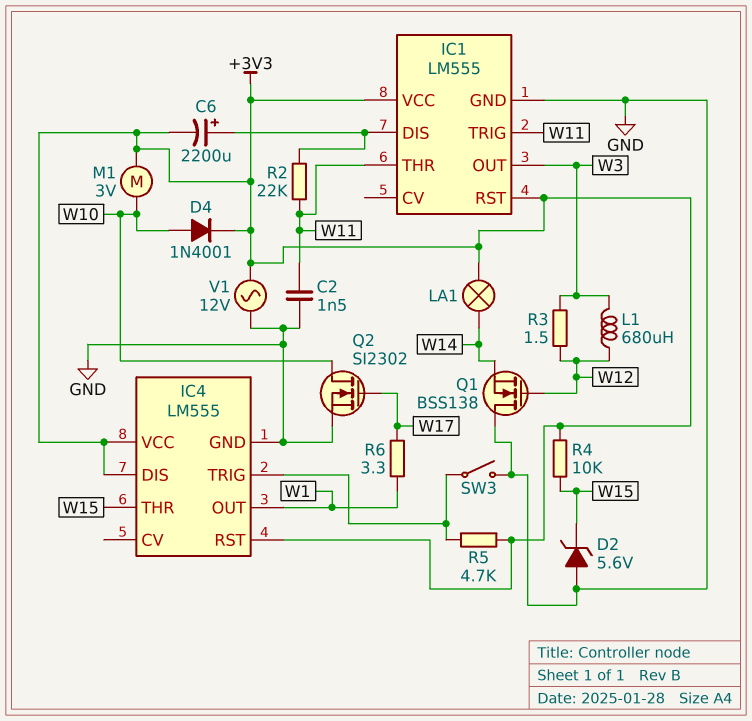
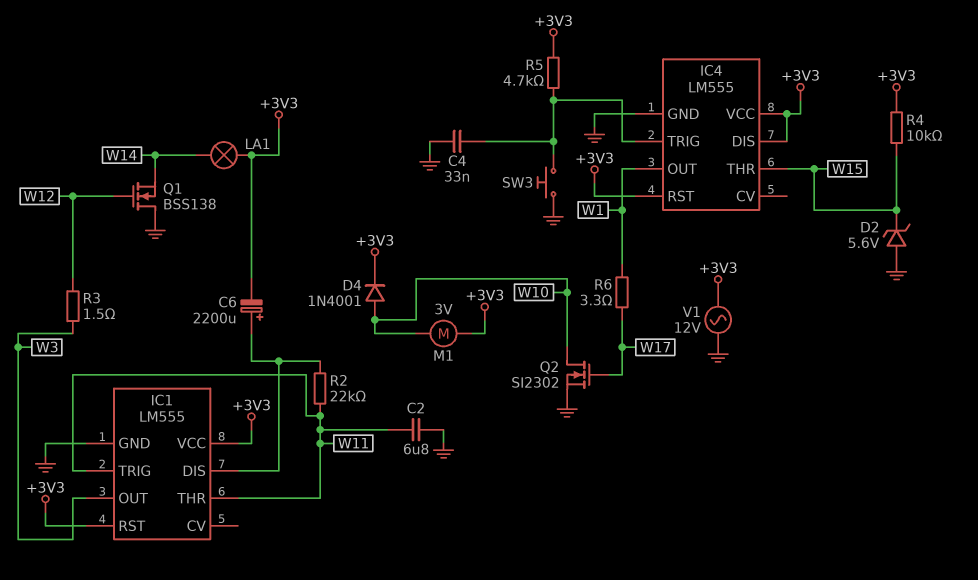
C2: 1.5nF (GND, W11) -> 6.8uF (GND, W11)
C4: none -> 33nF (GND, IC4/TRIG)
L1: 680uH (W3, W12) -> none
SW3: switch (GND, IC4/TRIG) -> button (GND, IC4/TRIG)

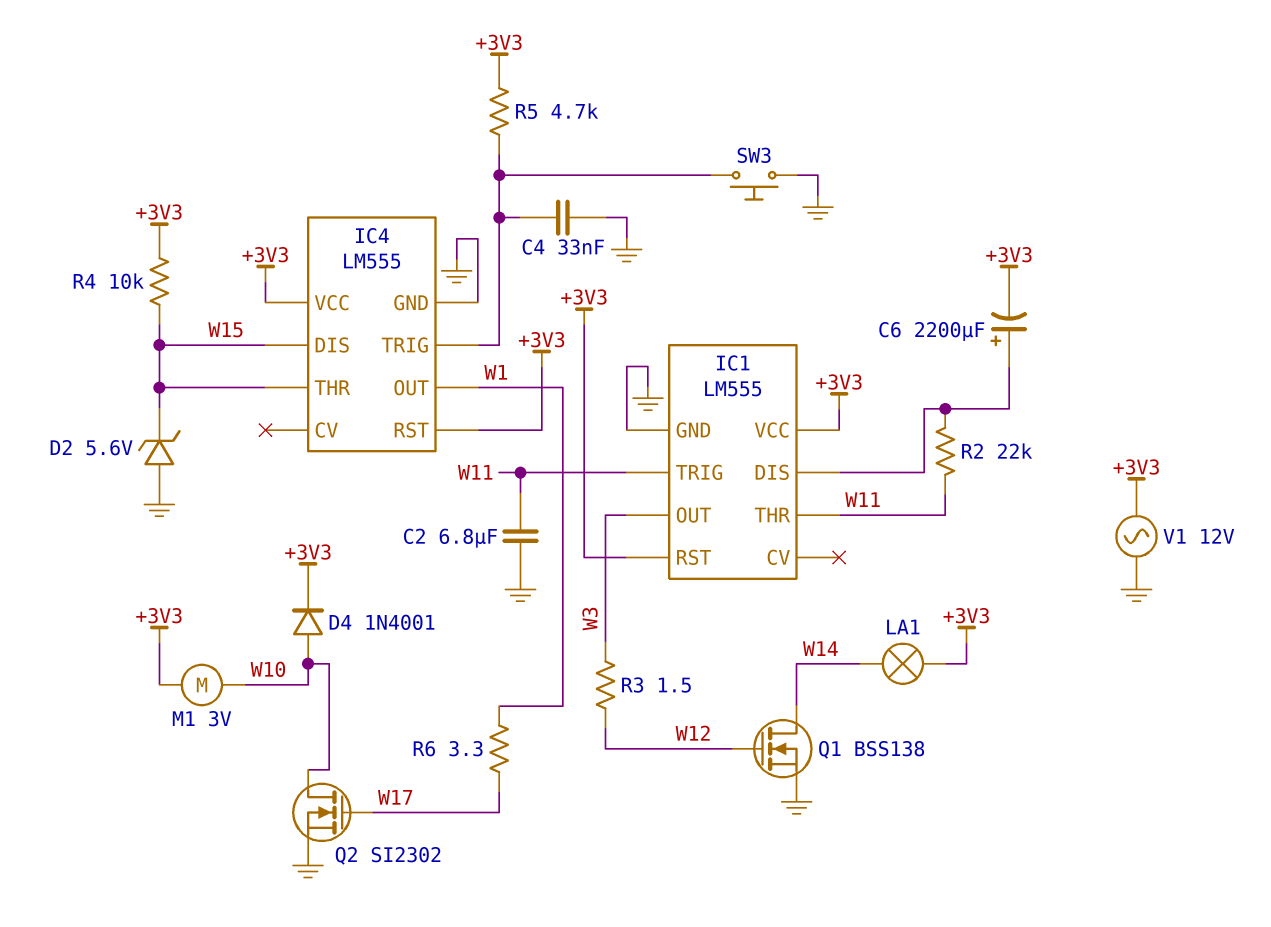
IC4 pin DIS: +3V3 -> W15
Q1: NMOS BSS138 (G W12, D GND, S W14) -> NMOS BSS138 (G W12, D W14, S GND)

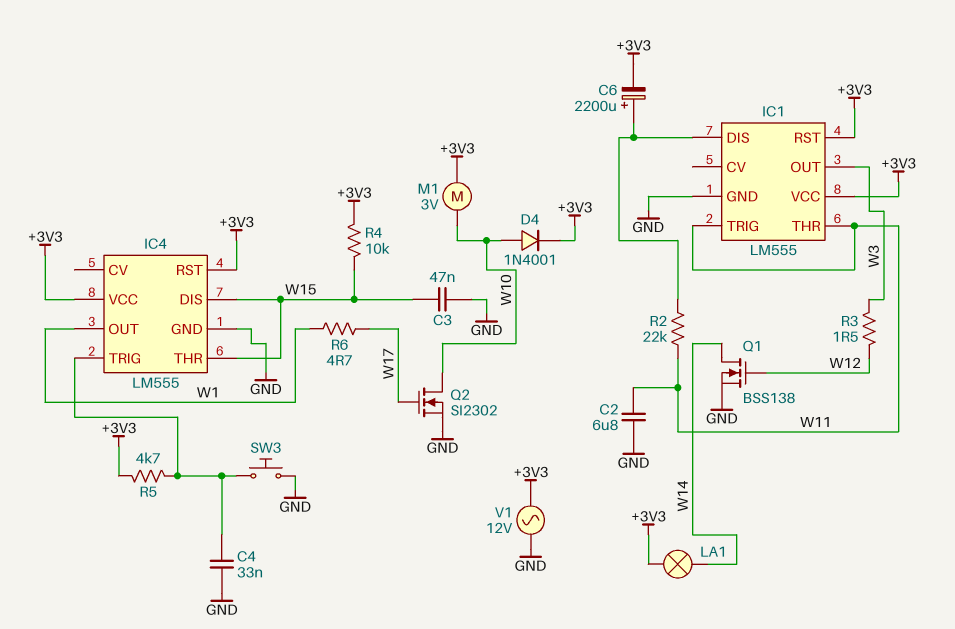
C3: none -> 47nF (GND, W15)
D2: zener 5.6V (A GND, K W15) -> none
R6: 3.3 (W1, W17) -> 4.7 (W1, W17)

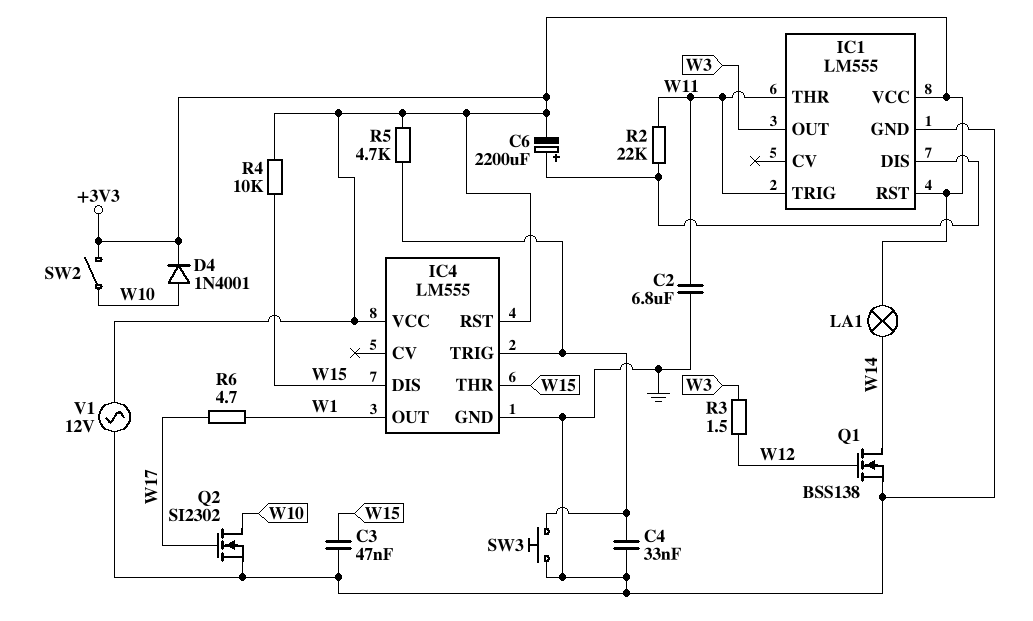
M1: motor 3V (+3V3, W10) -> none
SW2: none -> switch (+3V3, W10)

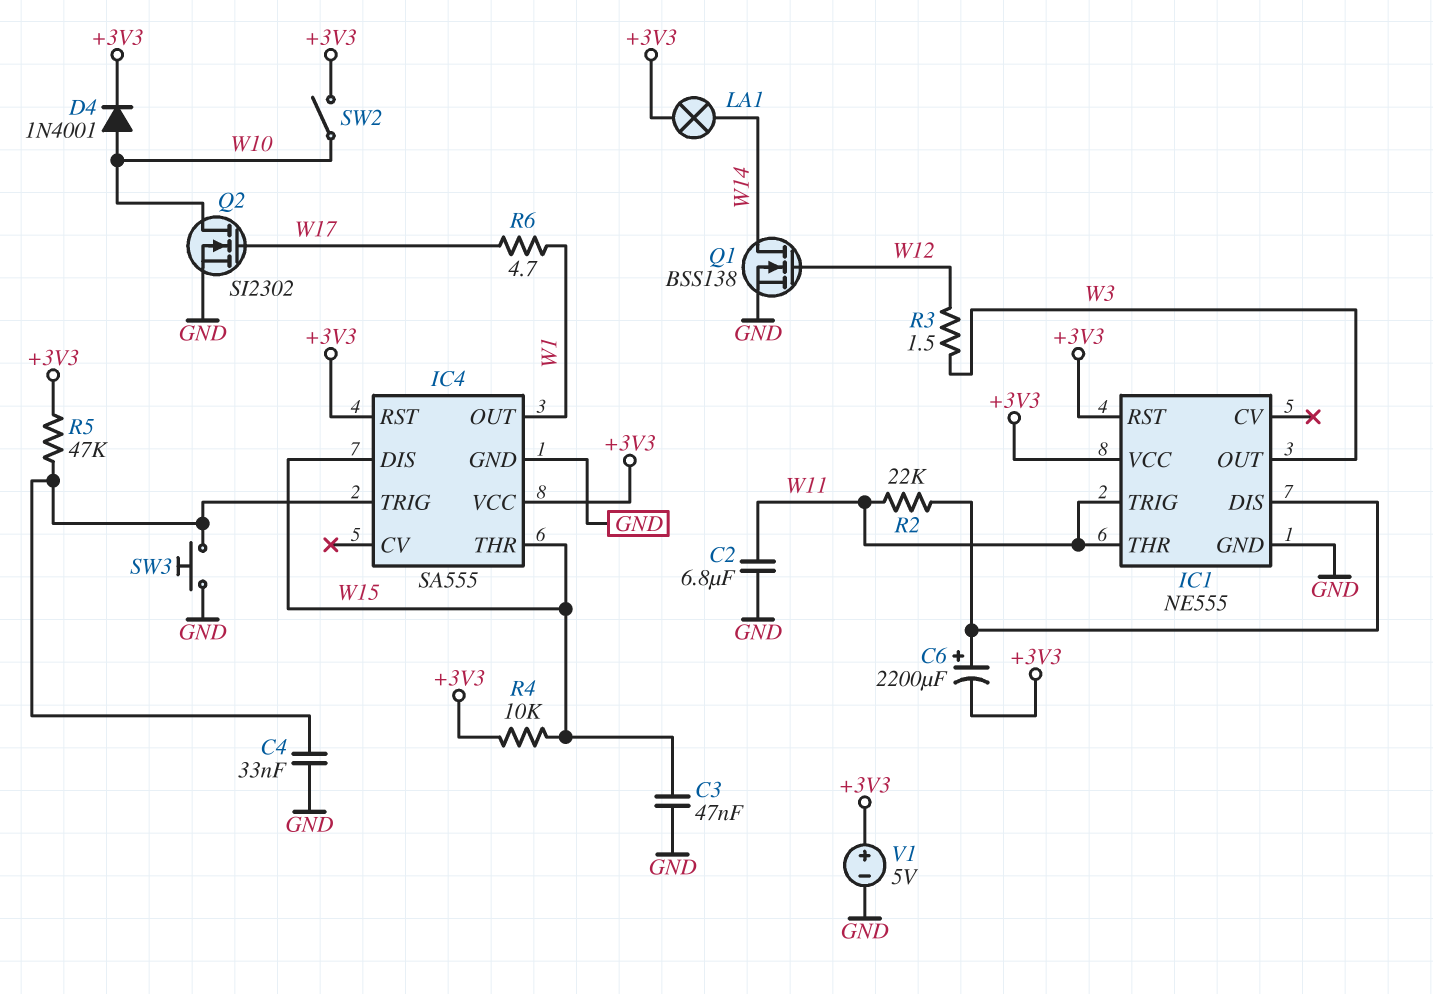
IC1: LM555 -> NE555
IC4: LM555 -> SA555
R5: 4.7k (+3V3, IC4/TRIG) -> 47k (+3V3, IC4/TRIG)
V1: AC 12V (+3V3, GND) -> 5V (plus +3V3, minus GND)

